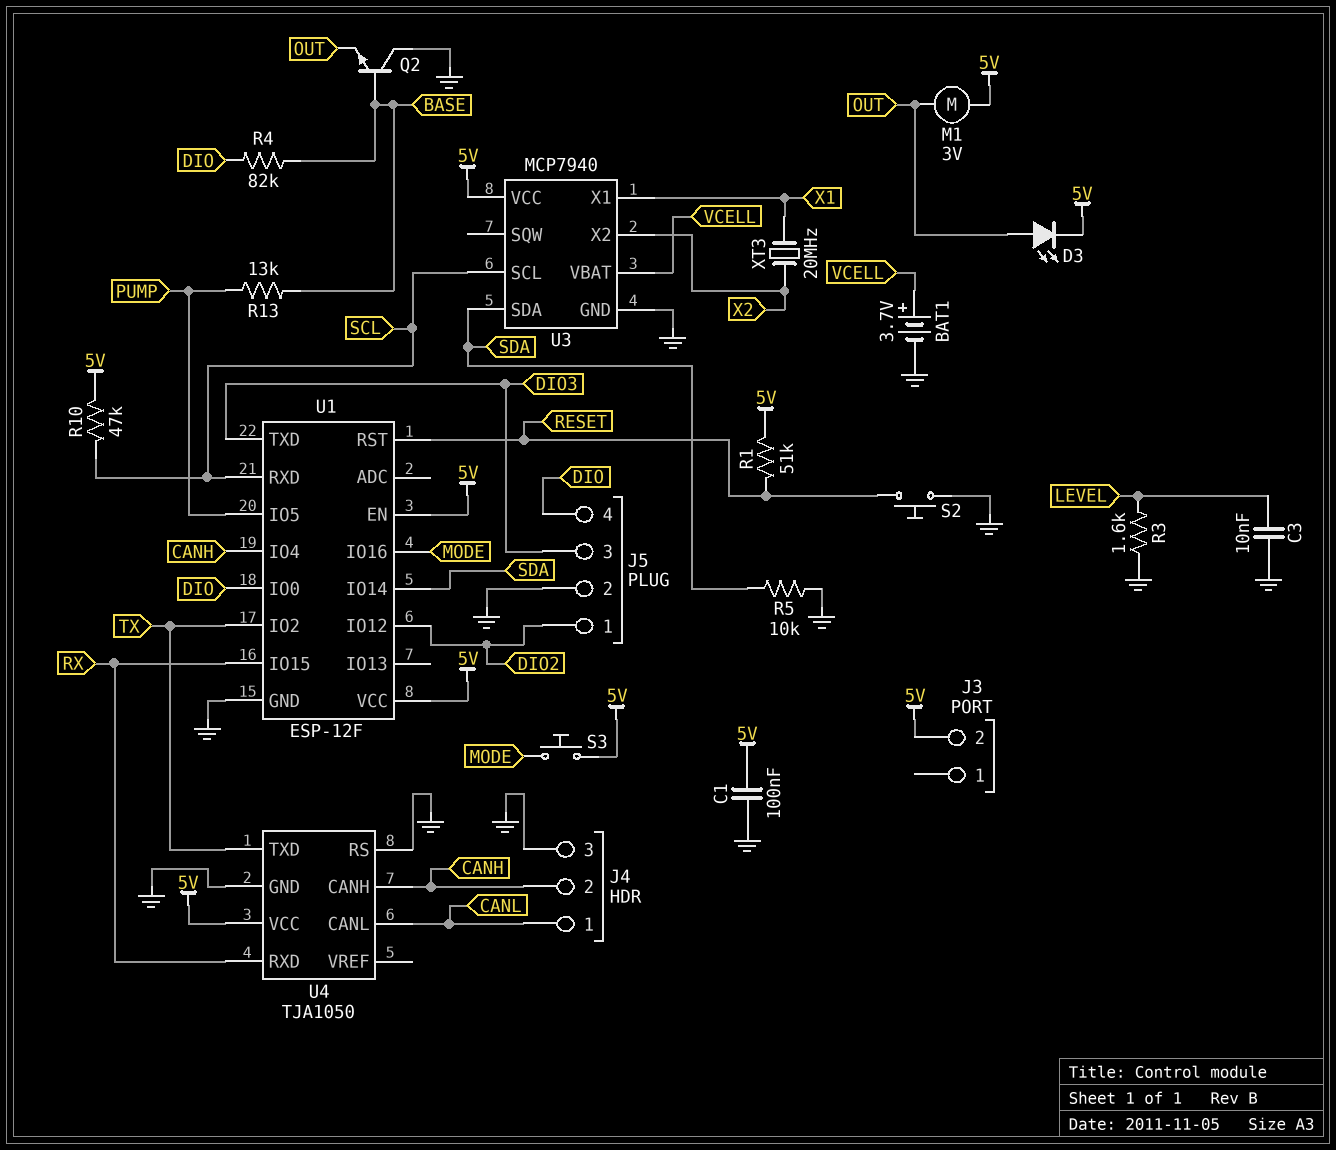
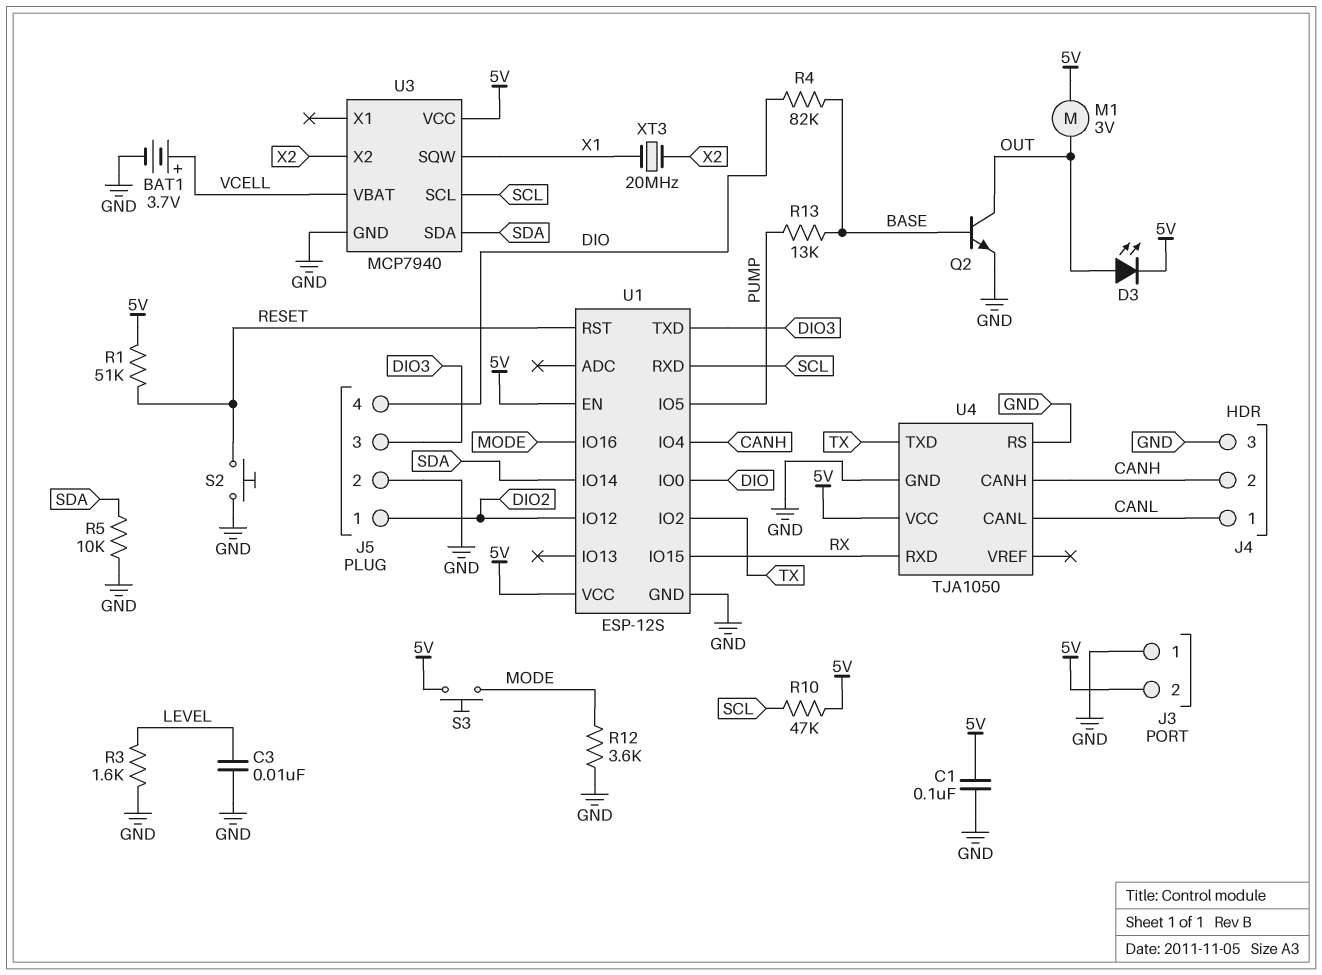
J3 pin 1: none -> GND
Q2: NPN (B BASE, C GND, E OUT) -> NPN (B BASE, C OUT, E GND)
R12: none -> 3.6k (GND, MODE)
U1: ESP-12F -> ESP-12S
U3 pin SQW: none -> X1
U3 pin X1: X1 -> none

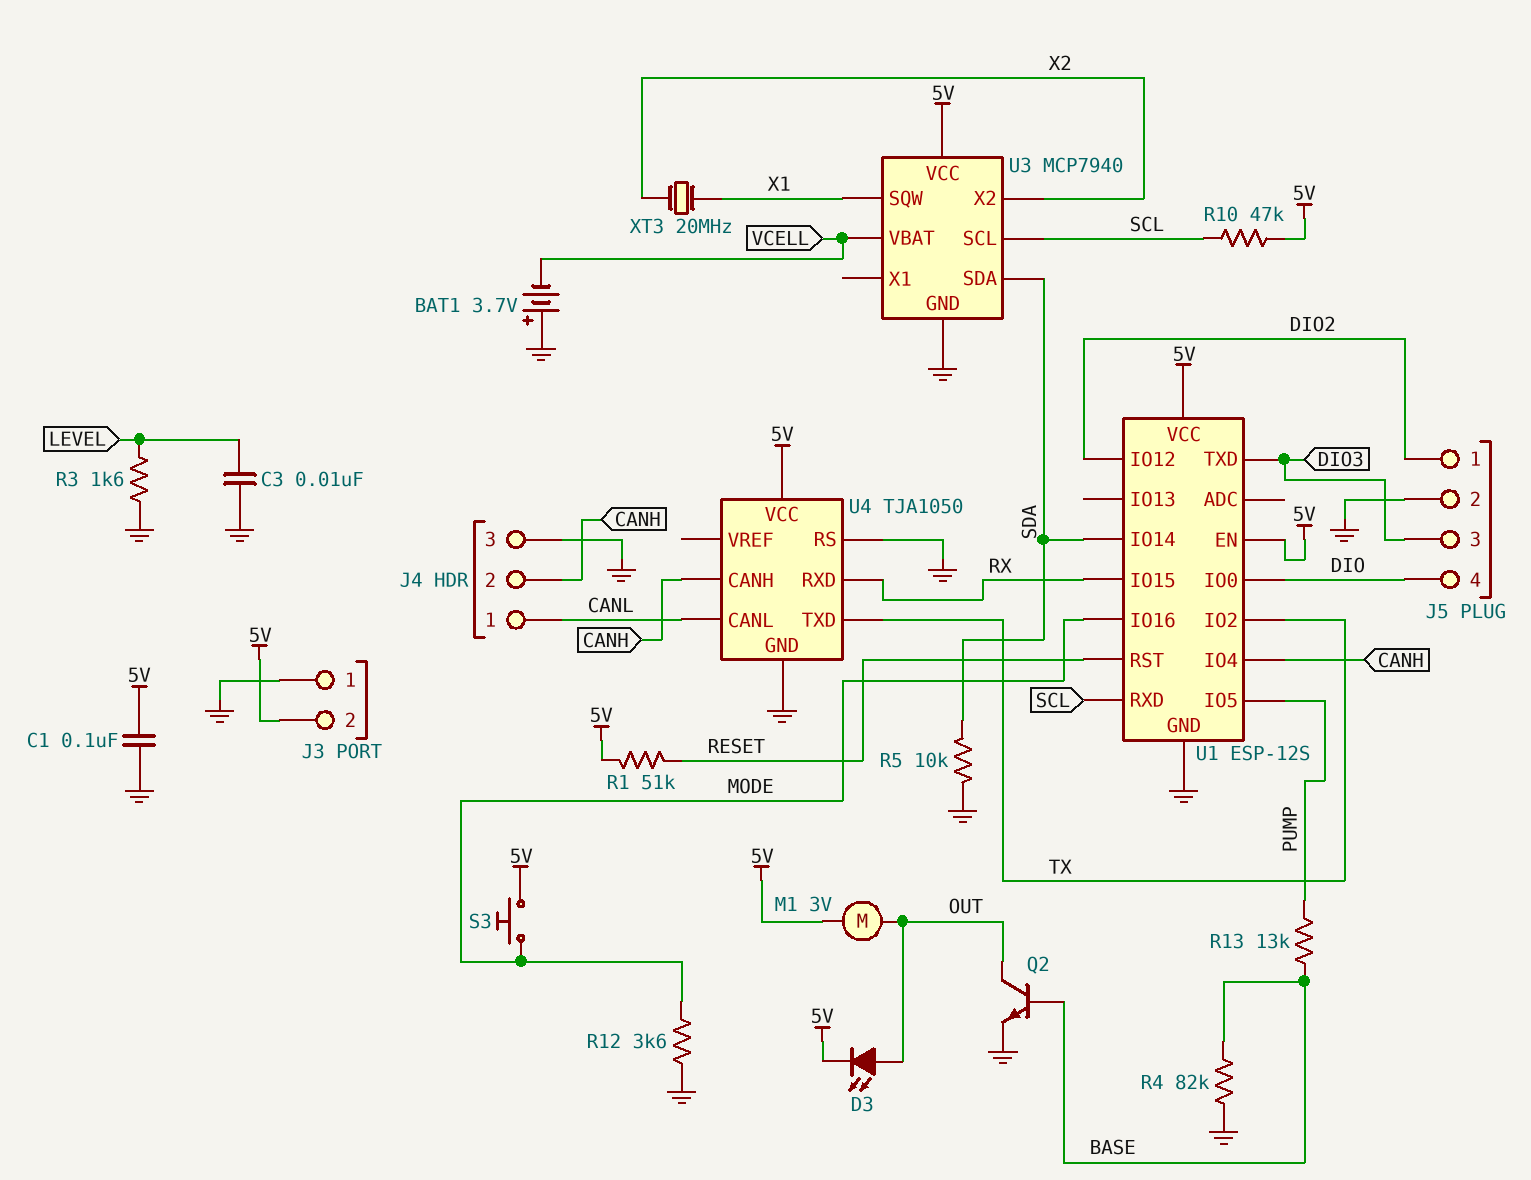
BAT1: 3.7V (plus VCELL, minus GND) -> 3.7V (plus GND, minus VCELL)
R4: 82k (BASE, DIO) -> 82k (BASE, GND)
S2: button (GND, RESET) -> none

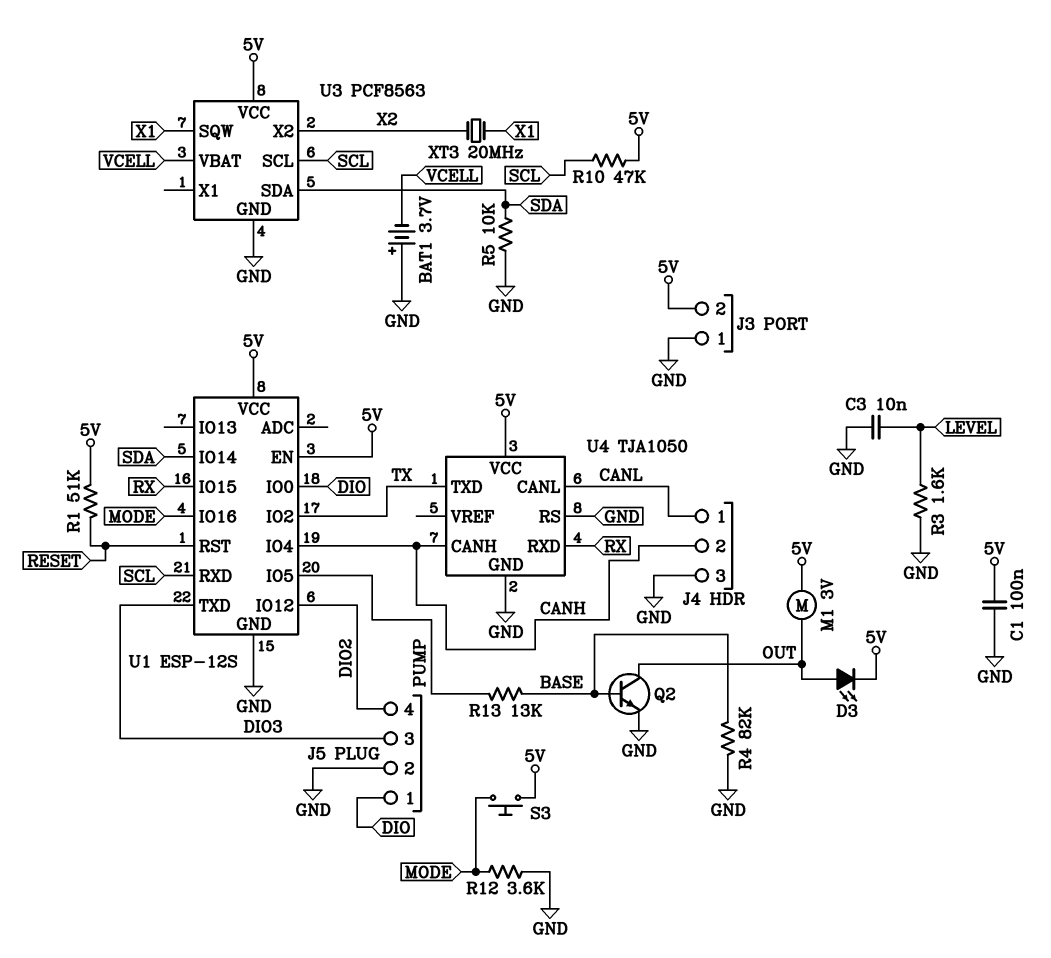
J5 pin 1: DIO2 -> DIO
J5 pin 4: DIO -> DIO2
U3: MCP7940 -> PCF8563

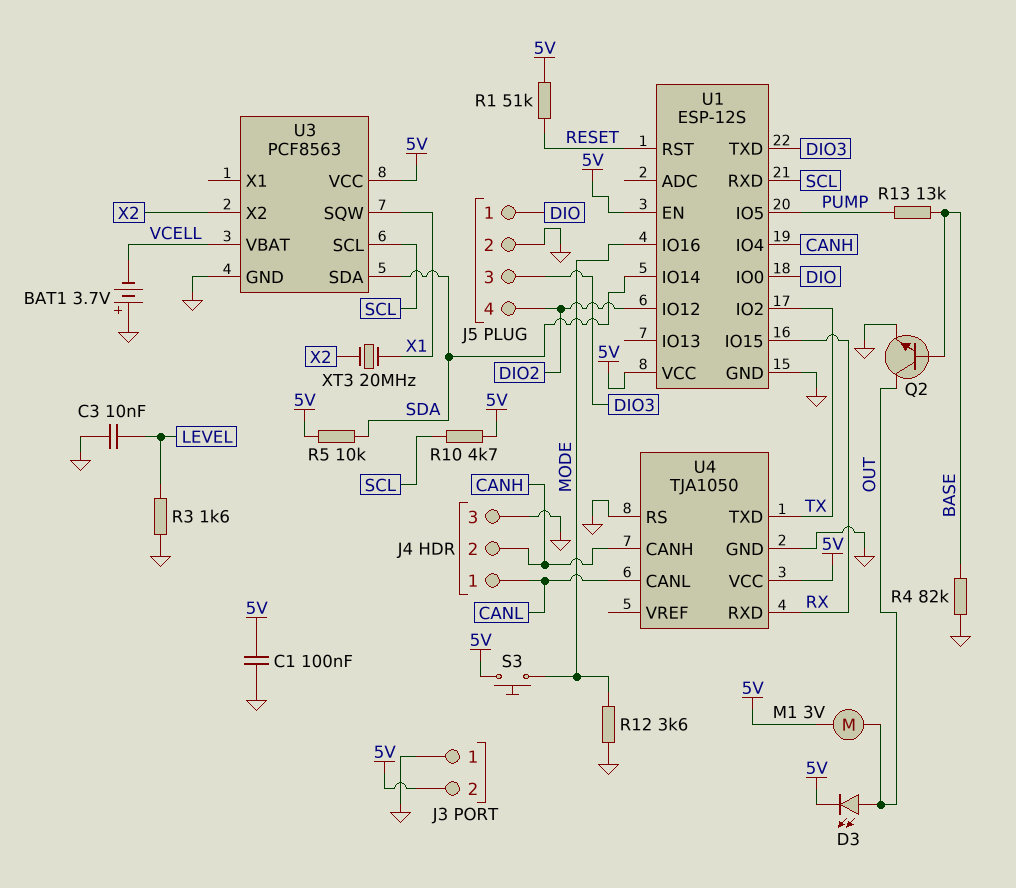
R5: 10k (GND, SDA) -> 10k (5V, SDA)
R10: 47k (5V, SCL) -> 4.7k (5V, SCL)

